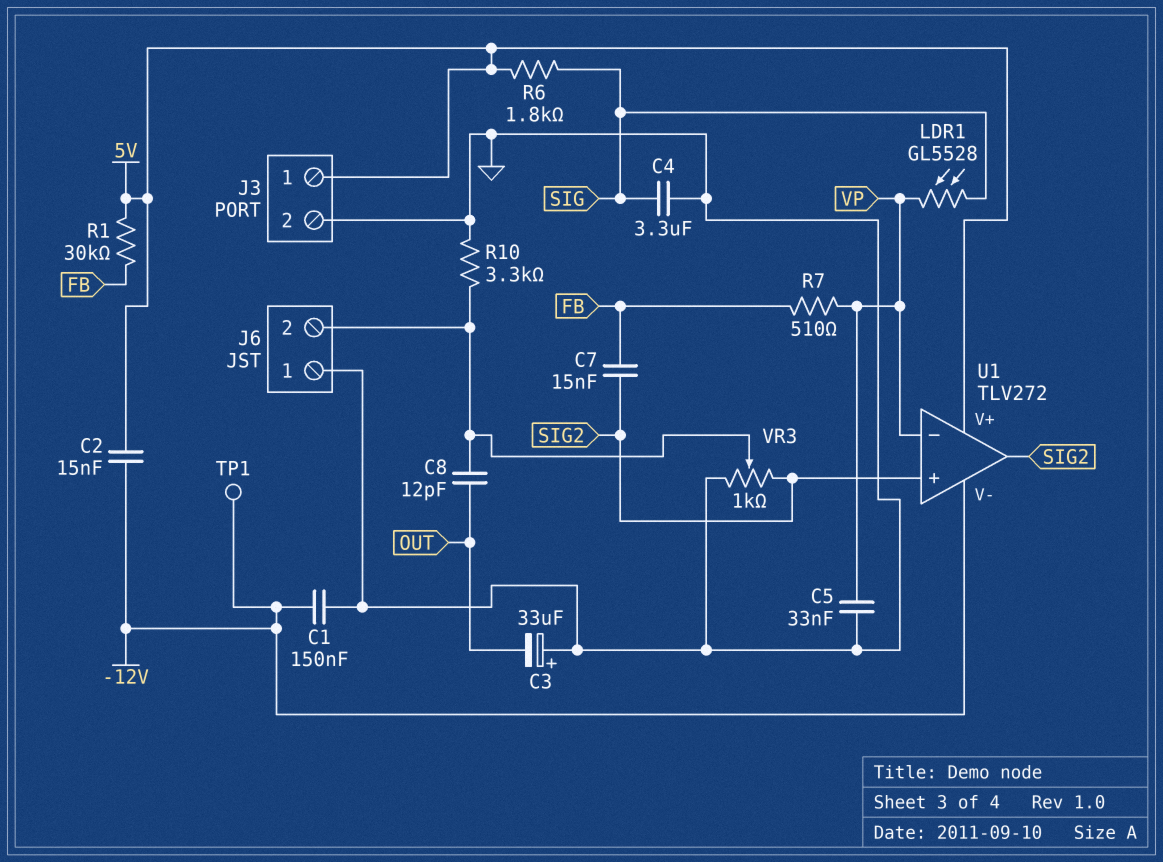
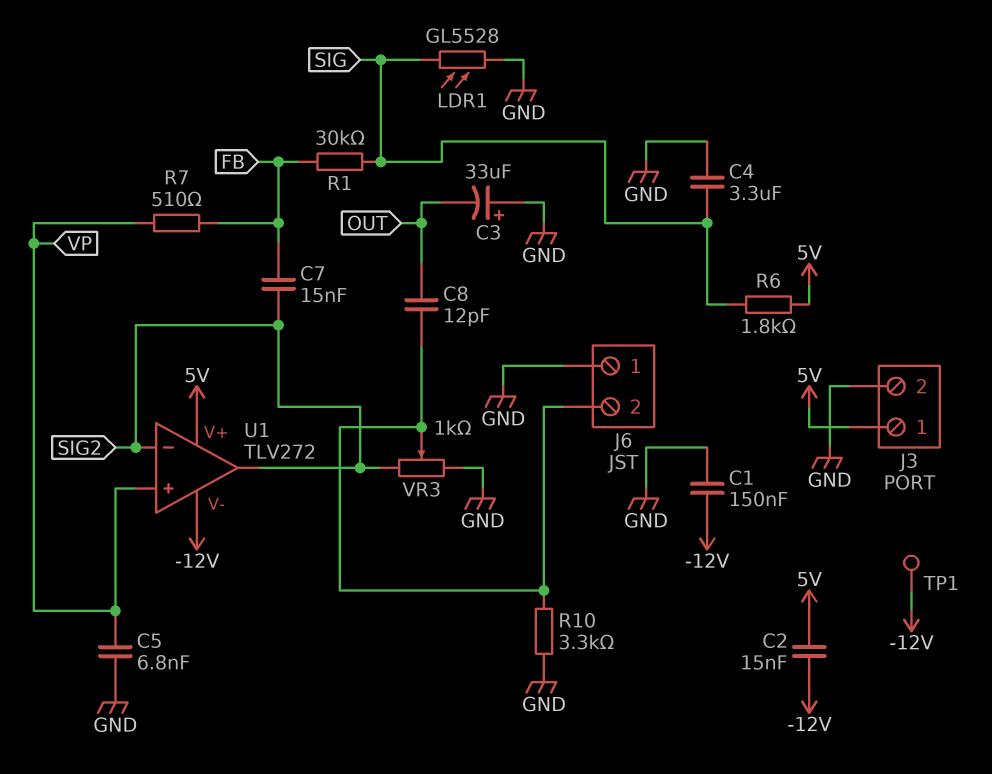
C5: 33nF (GND, VP) -> 6.8nF (GND, VP)
LDR1: GL5528 (SIG, VP) -> GL5528 (GND, SIG)
R1: 30k (5V, FB) -> 30k (FB, SIG)
U1 pin in+: SIG2 -> VP
U1 pin in-: VP -> SIG2

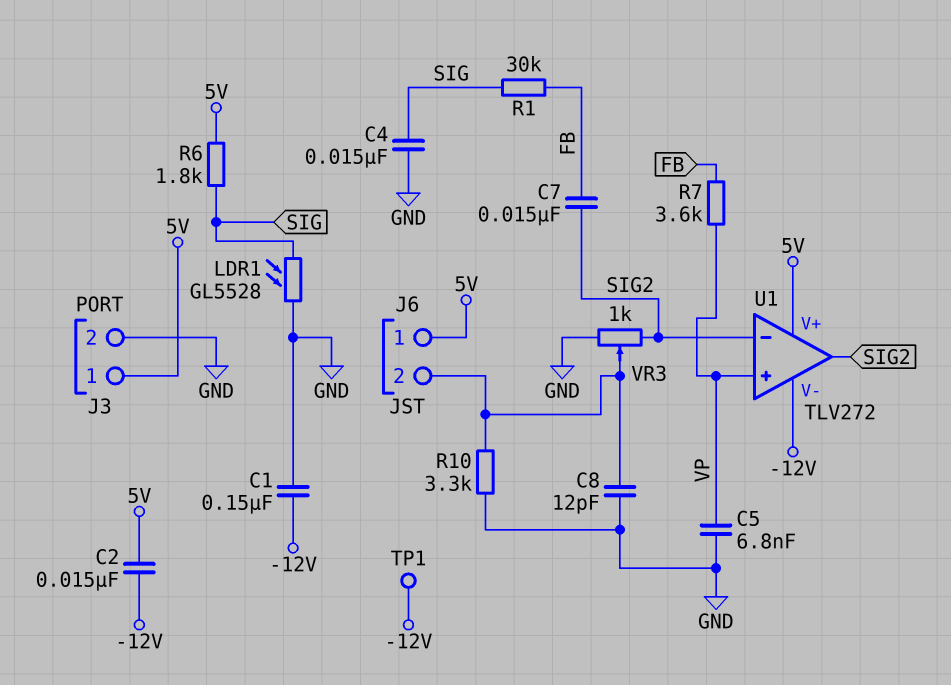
C3: 33uF (plus GND, minus OUT) -> none
C4: 3.3uF (GND, SIG) -> 15nF (GND, SIG)
C8: 12pF (J6/2, OUT) -> 12pF (GND, J6/2)
J6 pin 1: GND -> 5V
R7: 510 (FB, VP) -> 3.6k (FB, VP)

